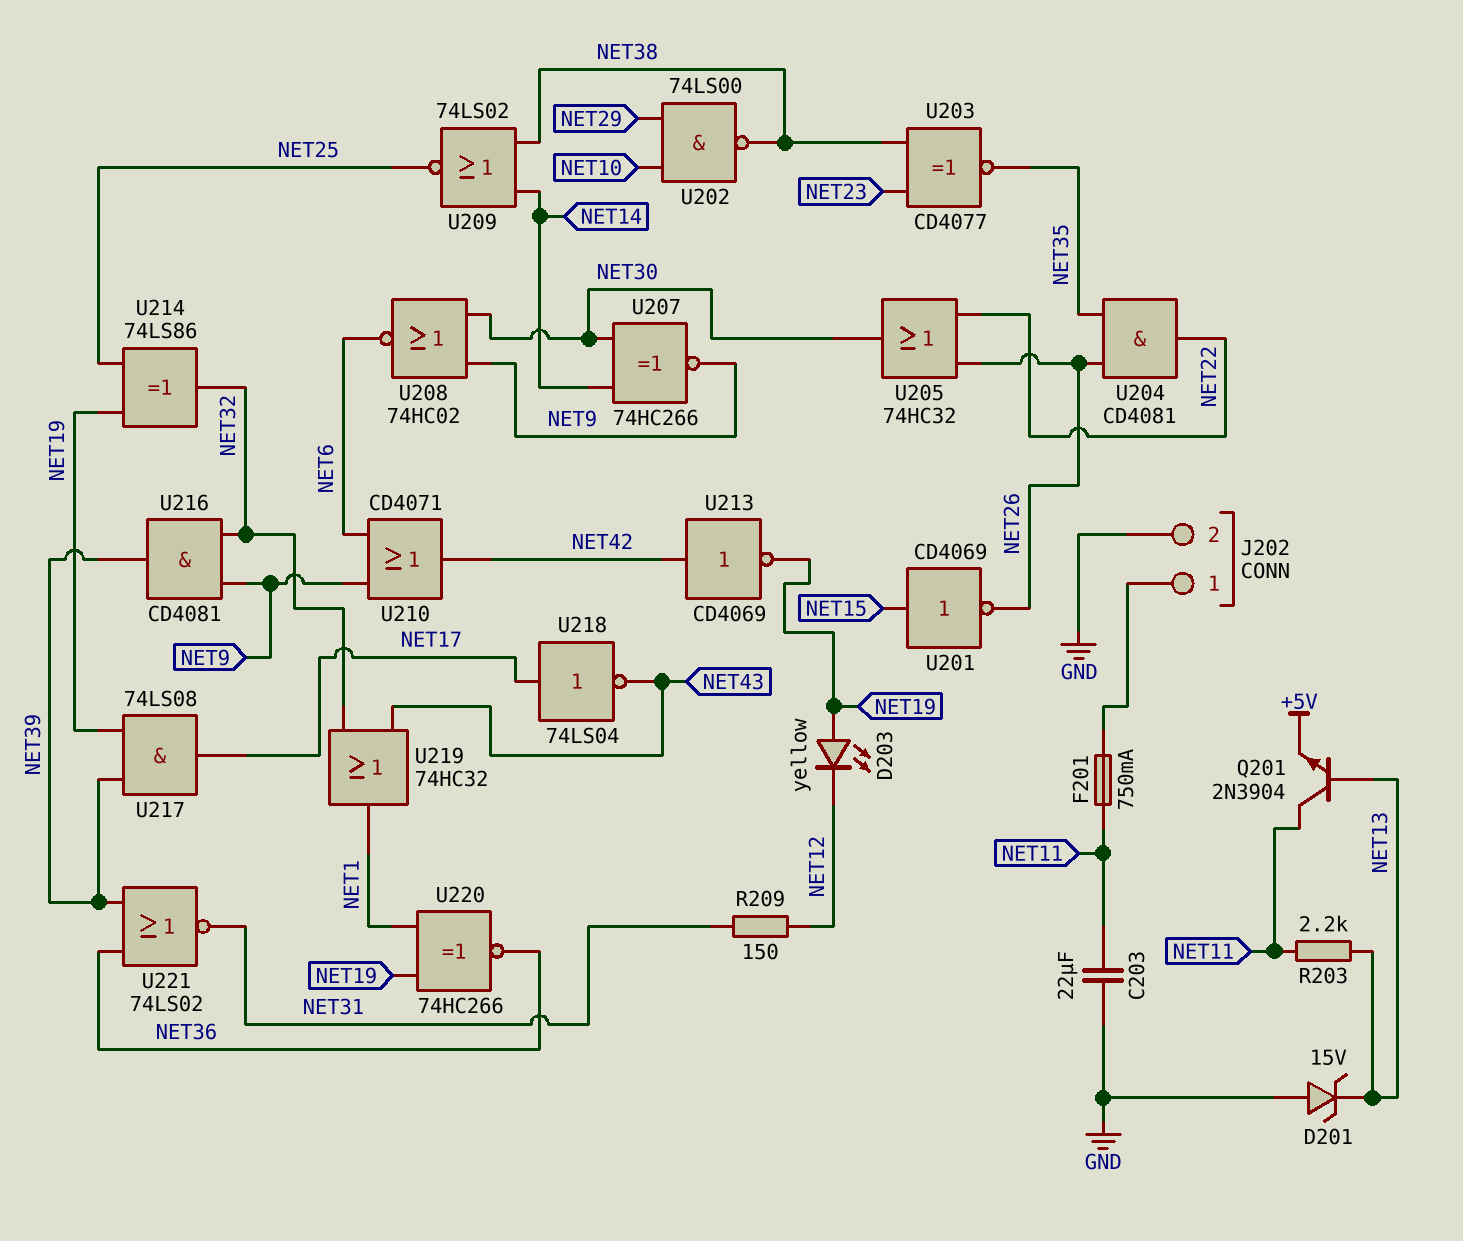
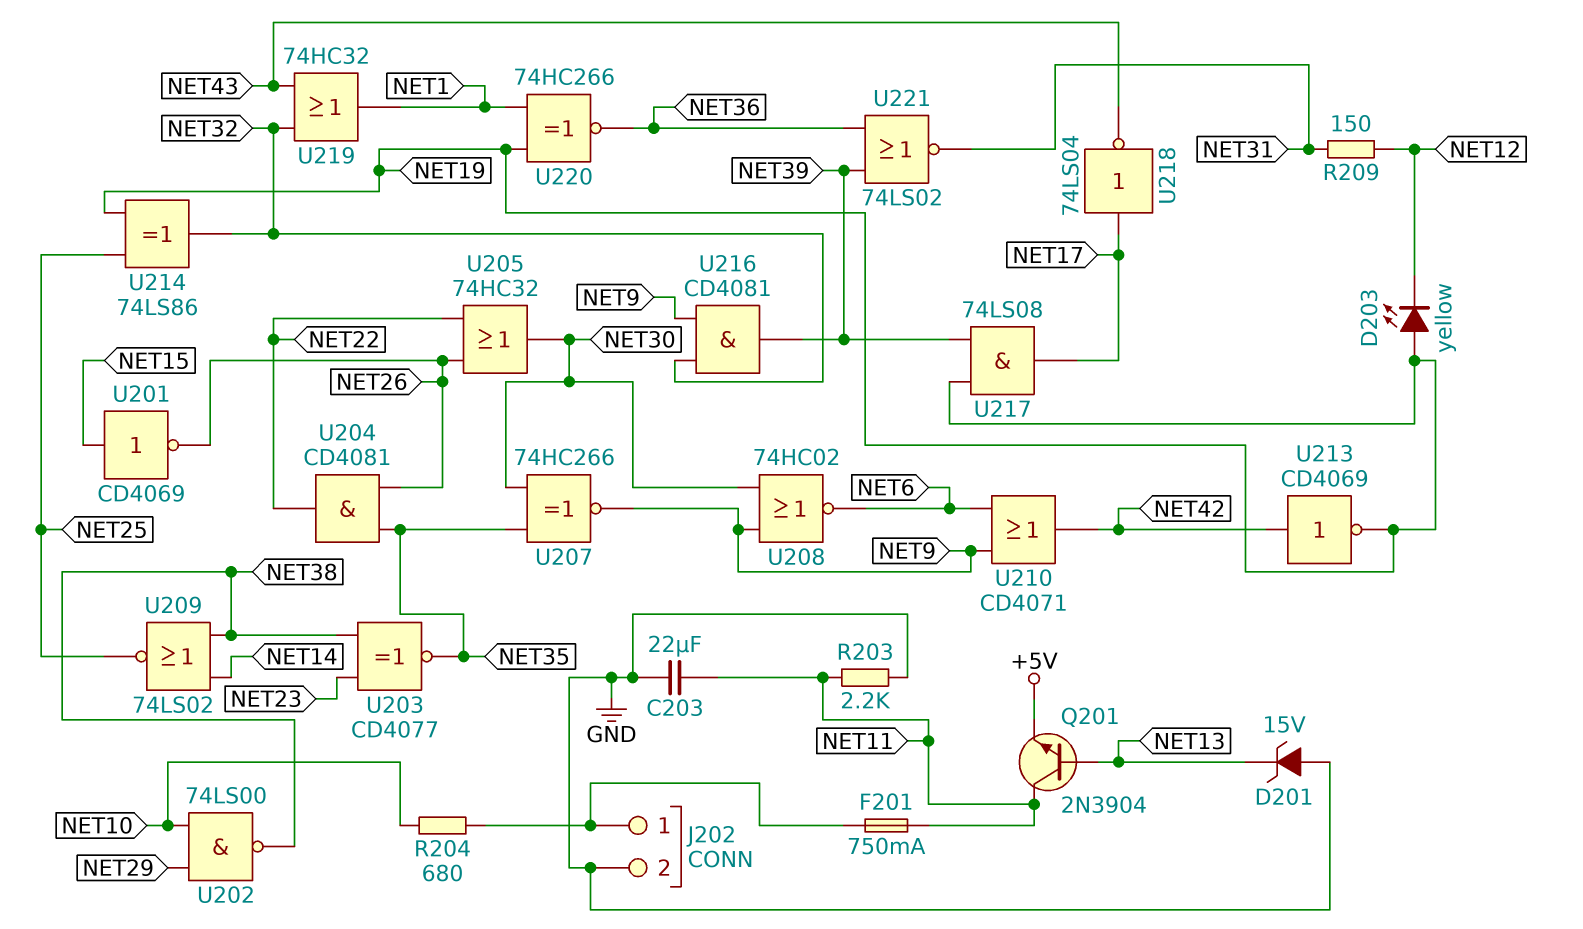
R203: 2.2k (NET11, NET13) -> 2.2k (GND, NET11)
R204: none -> 680 (J202/1, NET10)
U207: XNOR 74HC266 (in NET14, in NET30, out NET9) -> XNOR 74HC266 (in NET30, in NET35, out NET9)

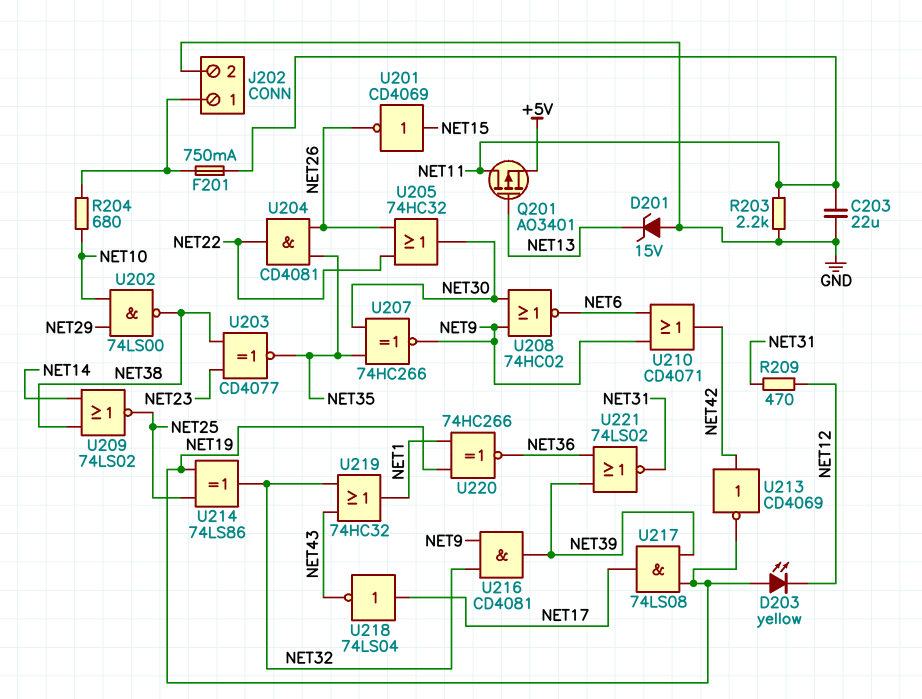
Q201: NPN 2N3904 (B NET13, C NET11, E +5V) -> PMOS AO3401 (G NET13, D NET11, S +5V)
R209: 150 (NET12, NET31) -> 470 (NET12, NET31)

